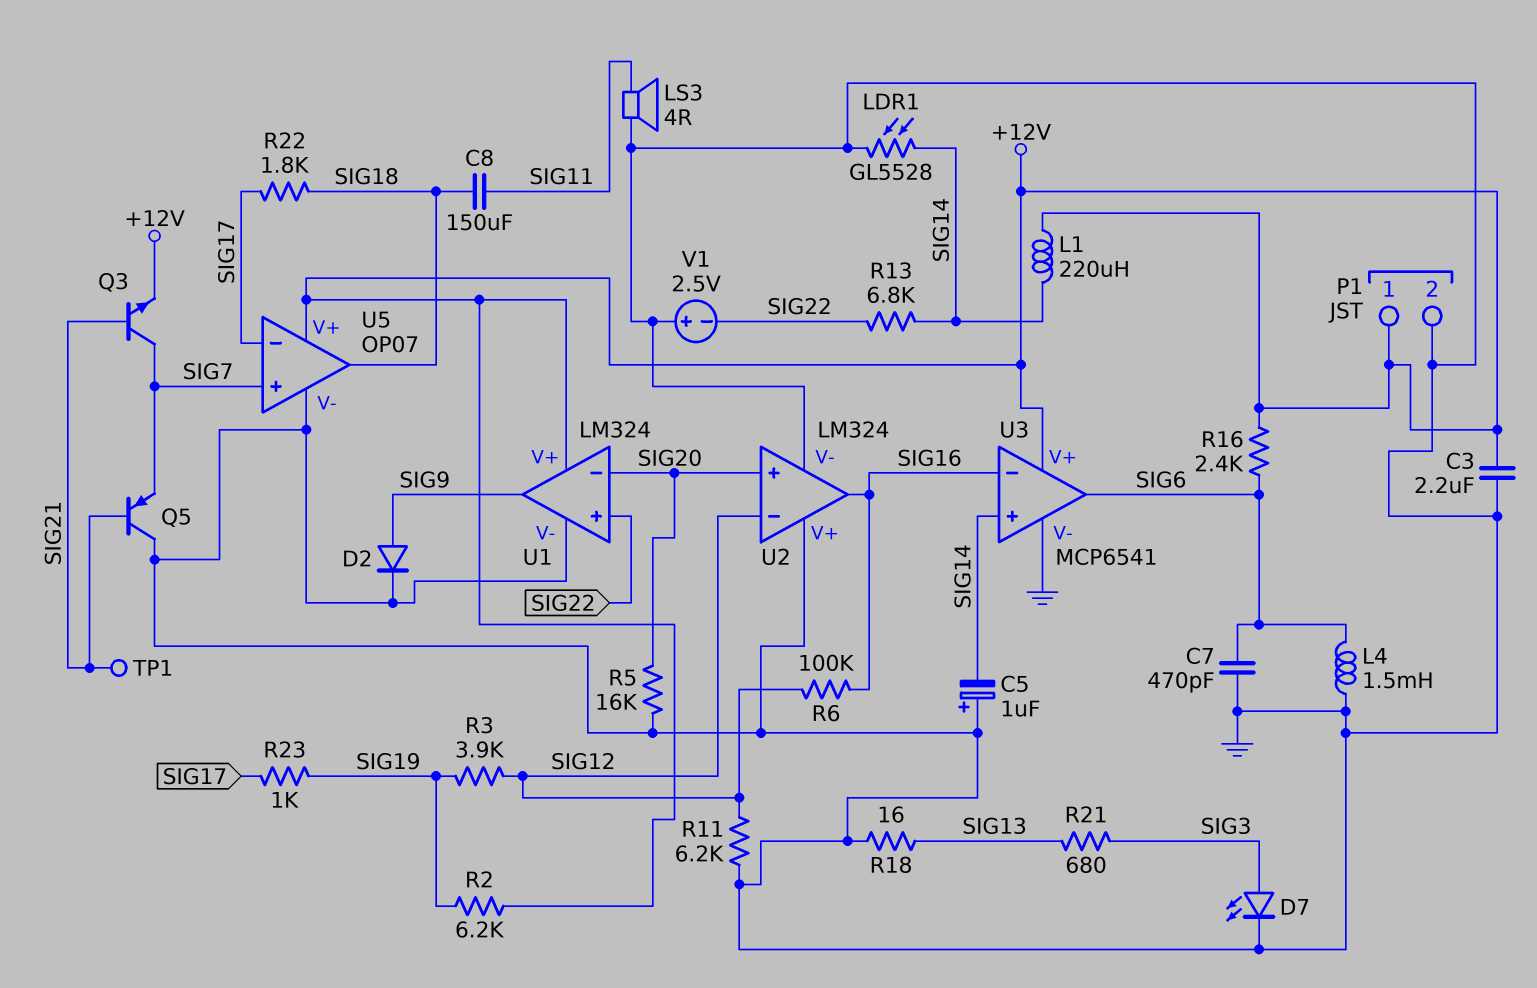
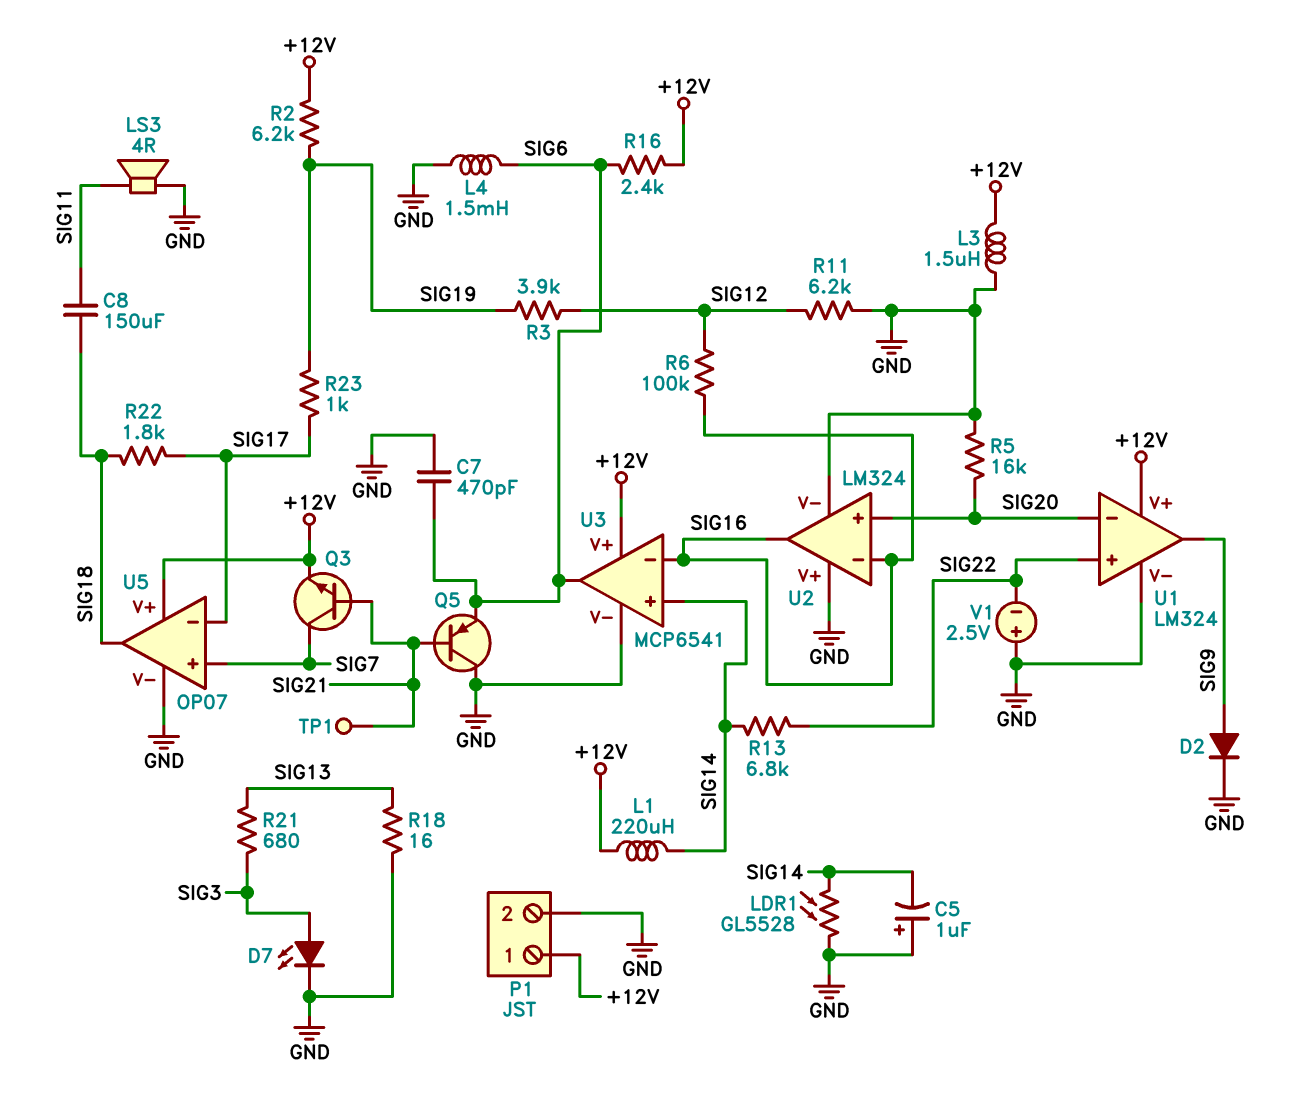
C3: 2.2uF (+12V, GND) -> none
L3: none -> 1.5uH (+12V, GND)
Q5: PNP (B SIG21, C GND, E SIG7) -> PNP (B SIG21, C GND, E SIG6)
U2 pin in-: SIG12 -> SIG16

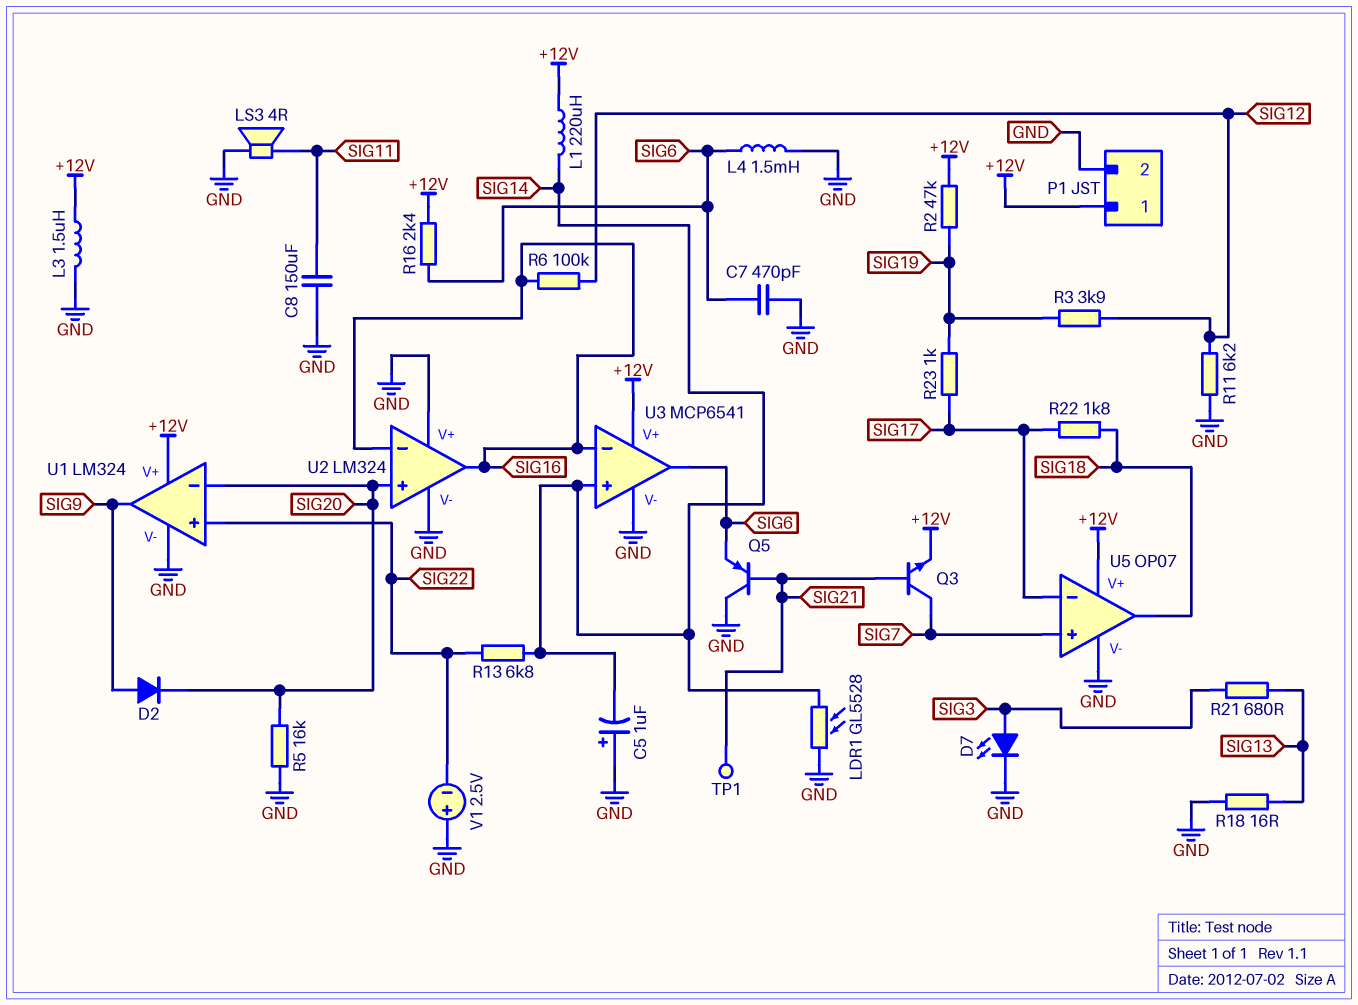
C8: 150uF (SIG11, SIG18) -> 150uF (GND, SIG11)
D2: diode (A SIG9, K GND) -> diode (A SIG9, K SIG20)
R2: 6.2k (+12V, SIG19) -> 47k (+12V, SIG19)

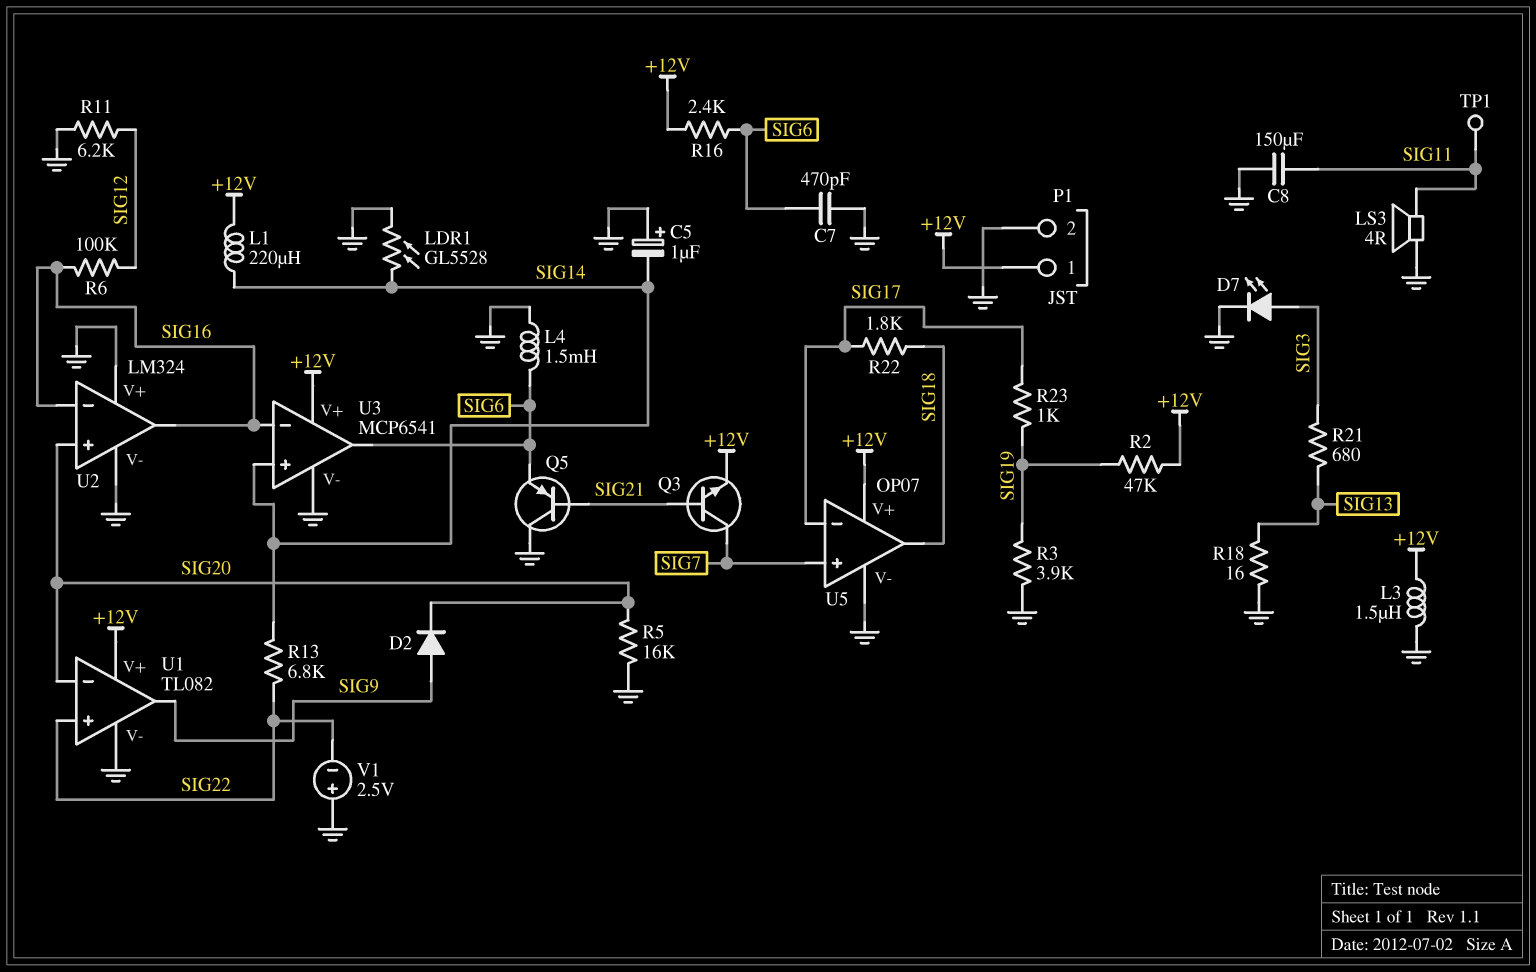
R3: 3.9k (SIG12, SIG19) -> 3.9k (GND, SIG19)
TP1: test point (SIG21) -> test point (SIG11)
U1: LM324 -> TL082

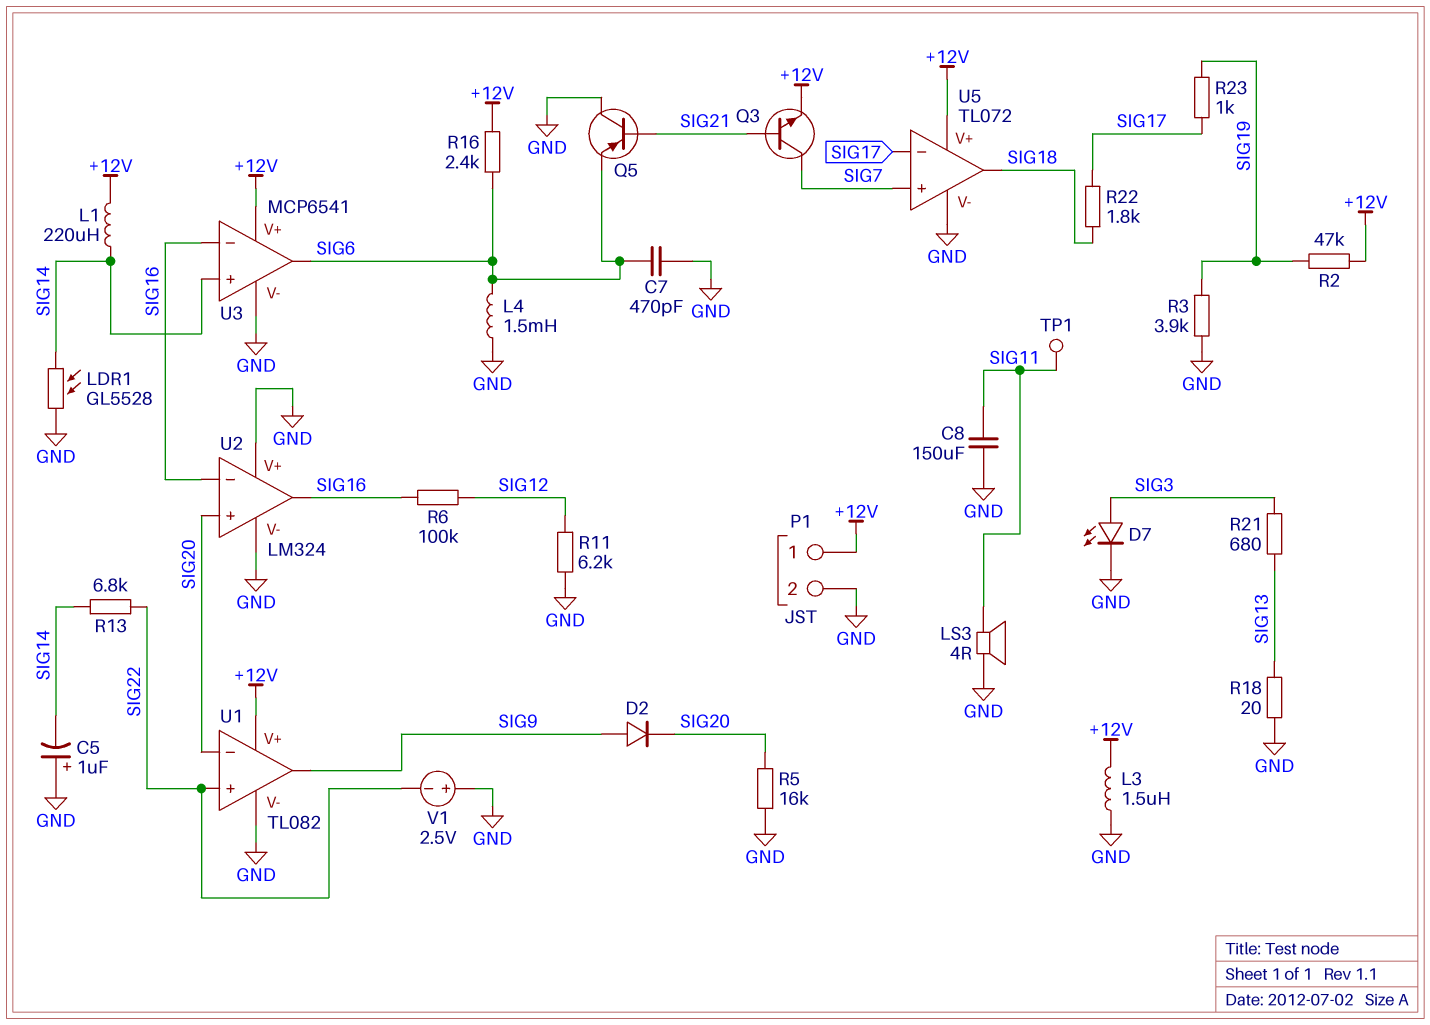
R18: 16 (GND, SIG13) -> 20 (GND, SIG13)
U5: OP07 -> TL072

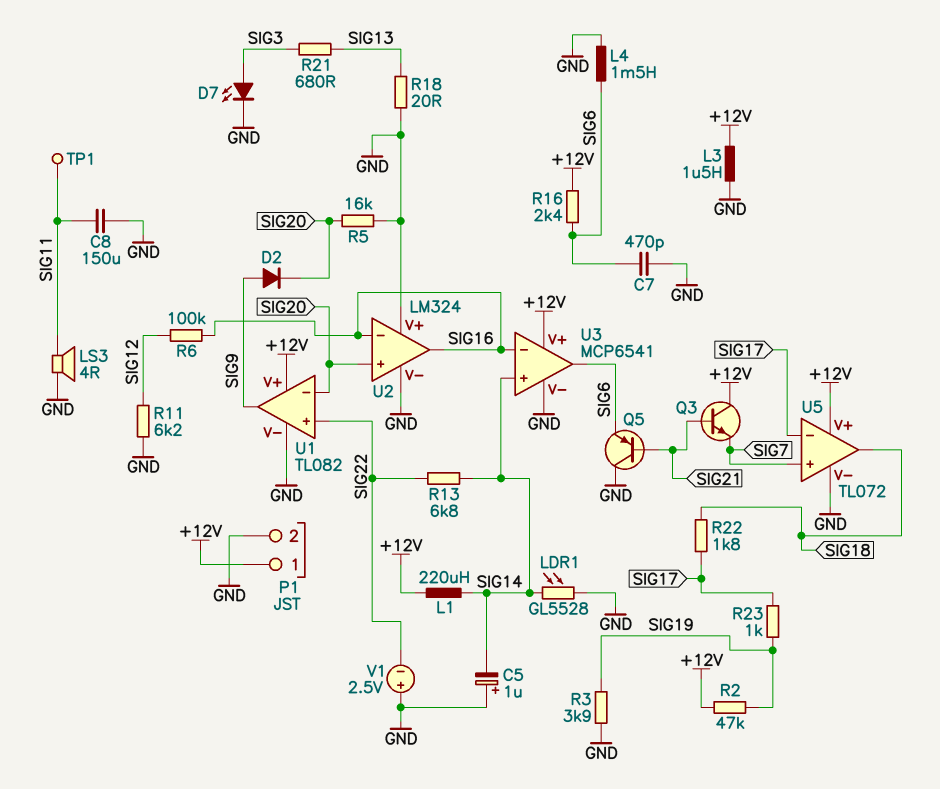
Q3: NPN (B SIG21, C SIG7, E +12V) -> NPN (B SIG21, C +12V, E SIG7)

